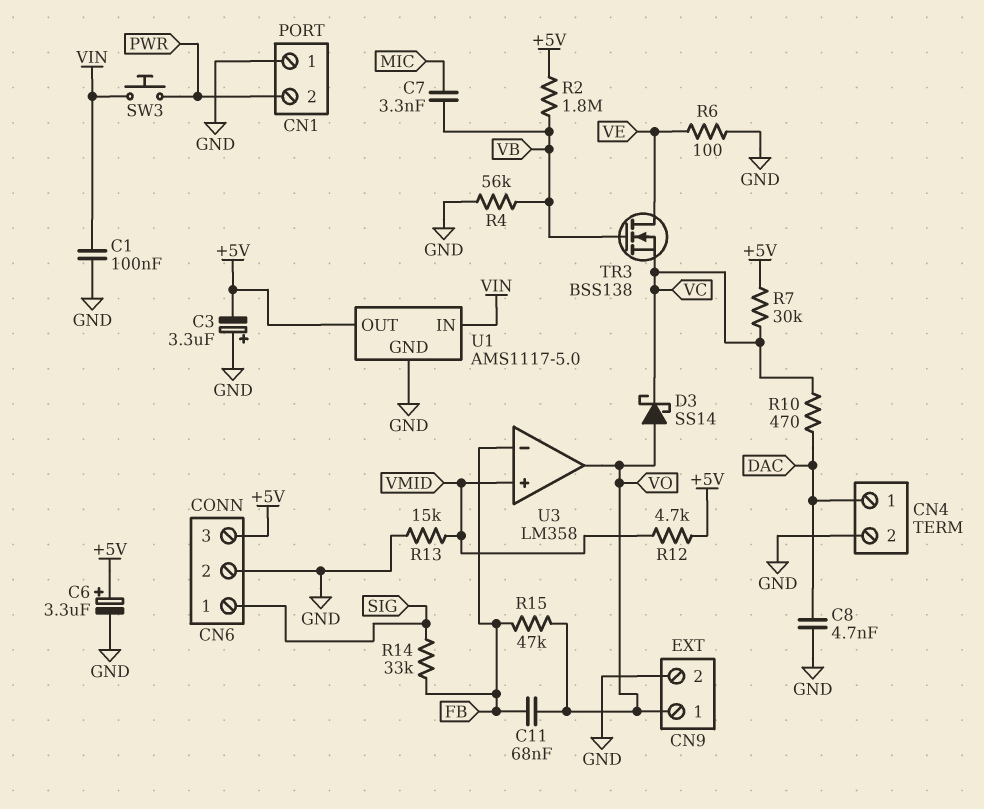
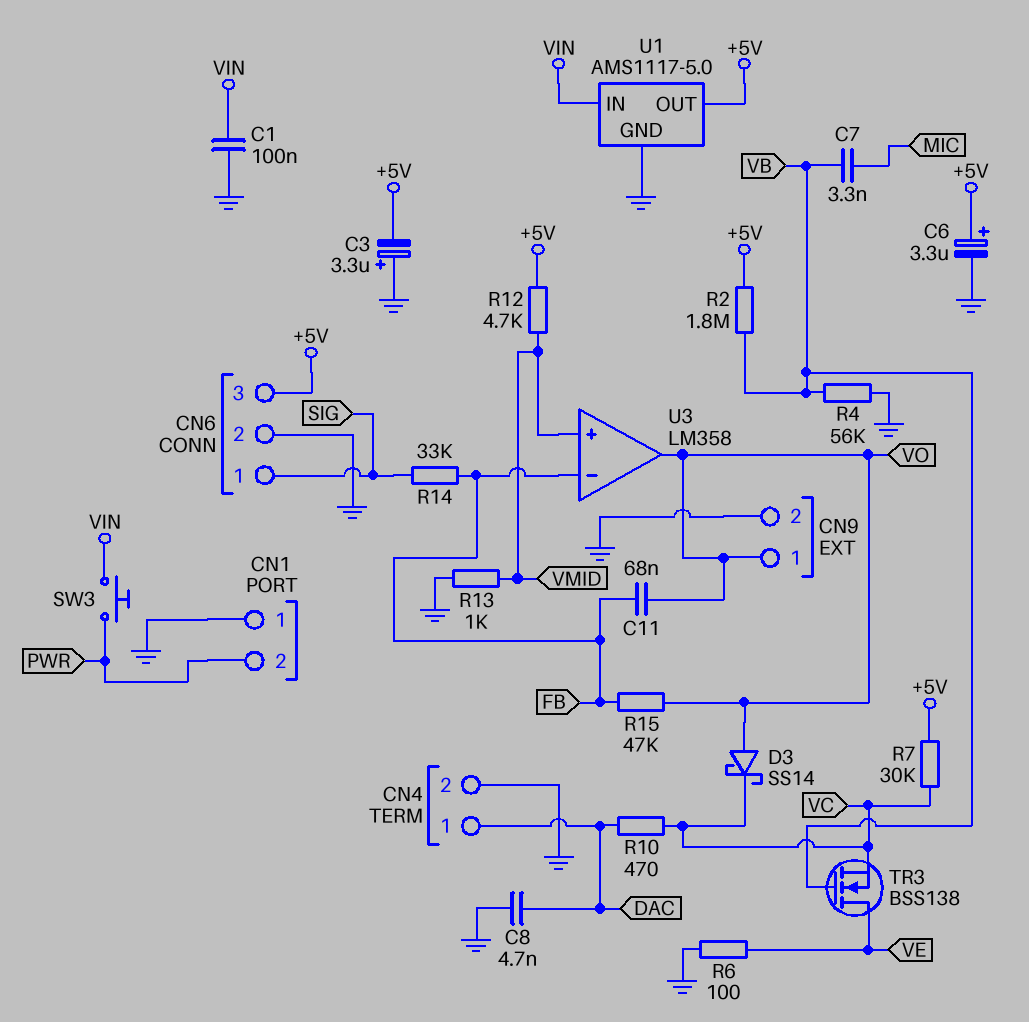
R13: 15k (GND, VMID) -> 1k (GND, VMID)

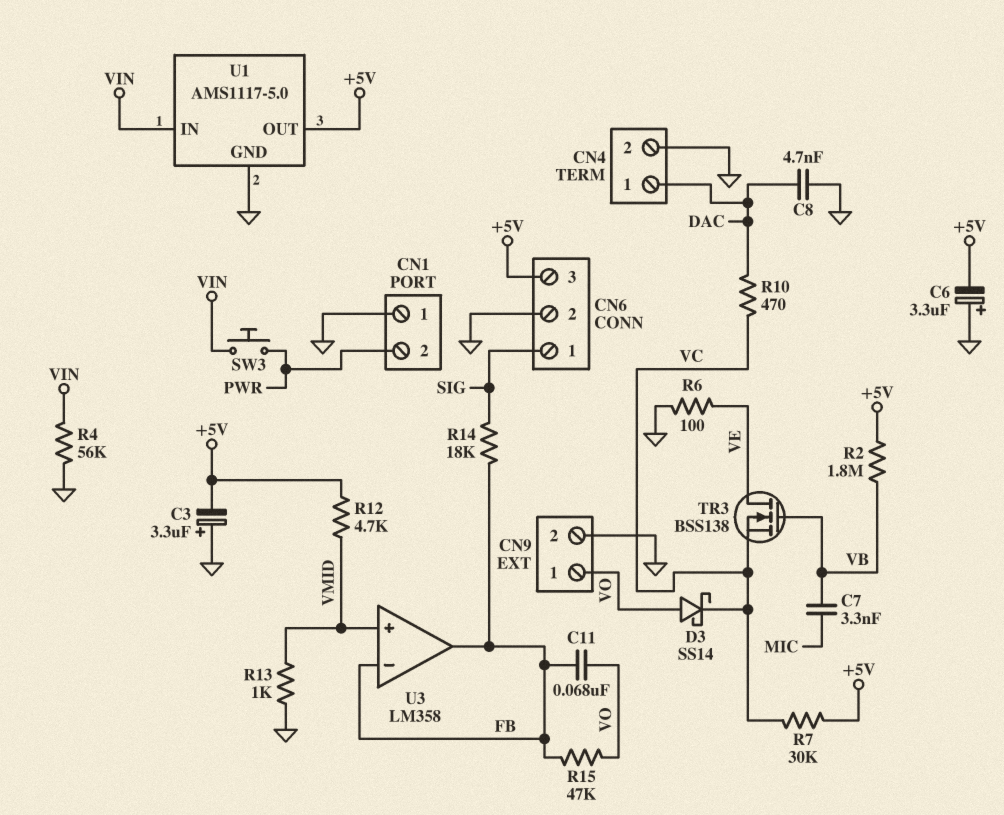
C1: 100nF (GND, VIN) -> none
C6: 3.3uF (plus +5V, minus GND) -> 3.3uF (plus GND, minus +5V)
R4: 56k (GND, VB) -> 56k (GND, VIN)
R14: 33k (FB, SIG) -> 18k (FB, SIG)
U3 pin out: VO -> FB

